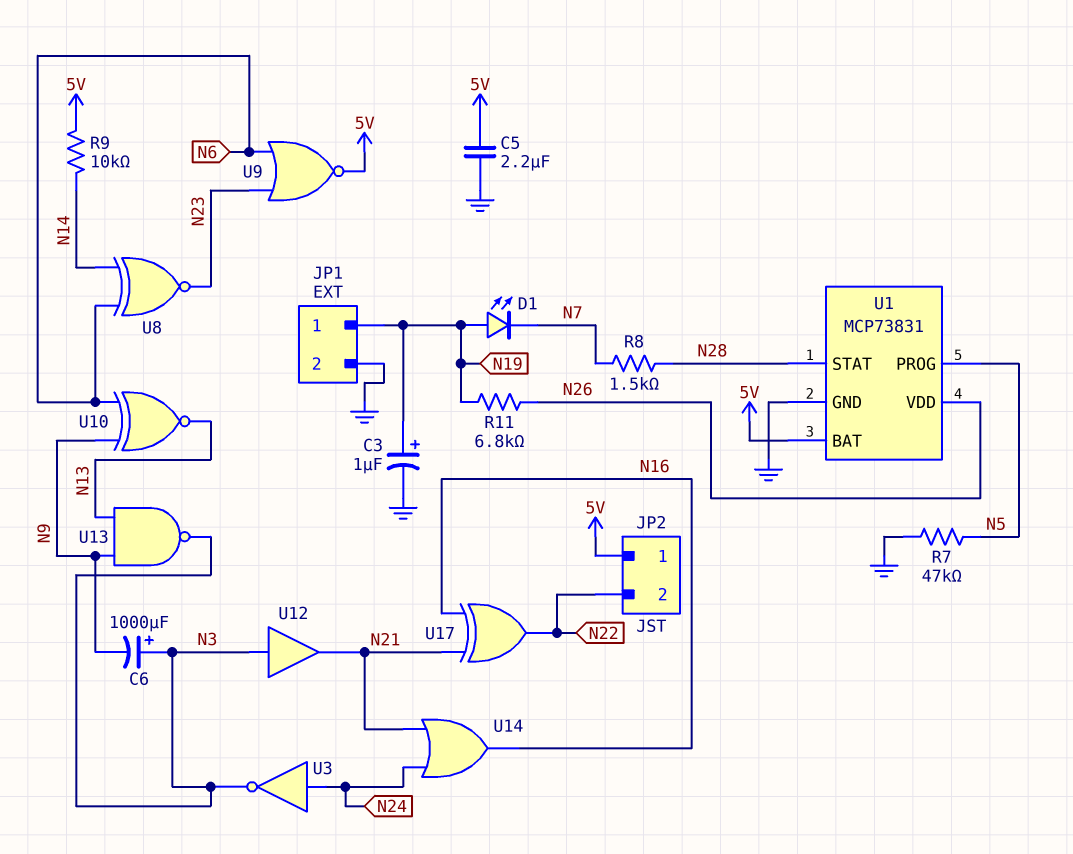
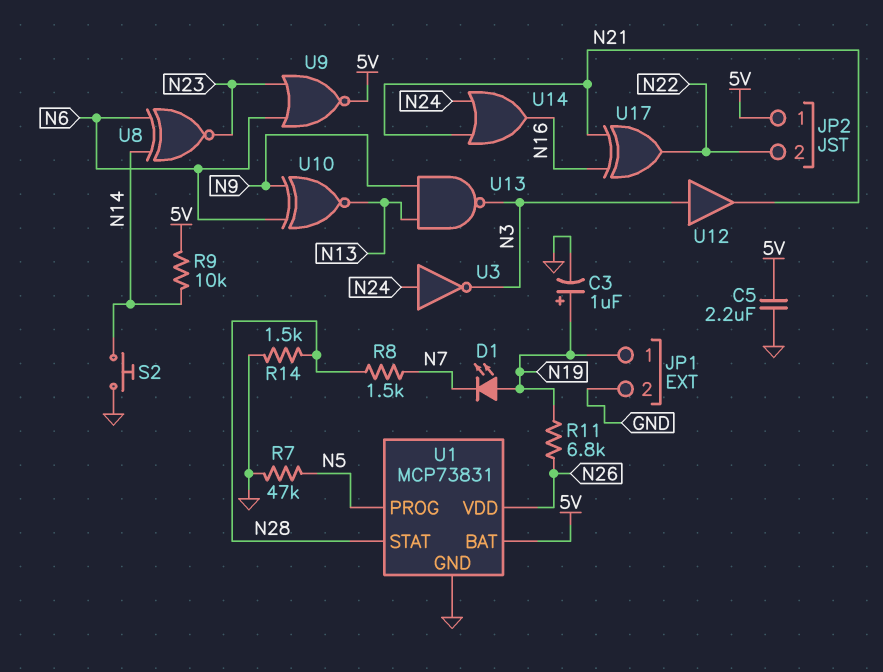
C6: 1000uF (plus N3, minus N9) -> none
R14: none -> 1.5k (GND, N28)
S2: none -> button (GND, N14)

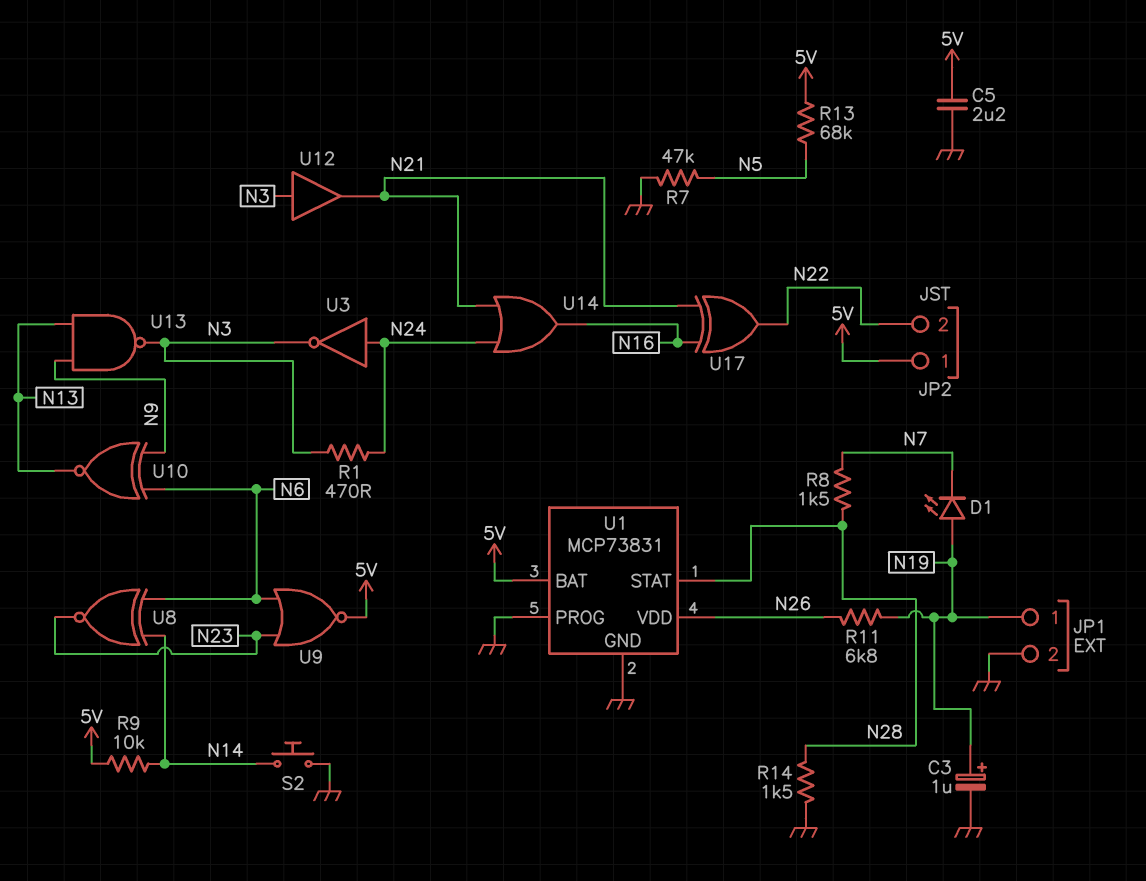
R1: none -> 470 (N3, N24)
R13: none -> 68k (5V, N5)
U1 pin PROG: N5 -> GND

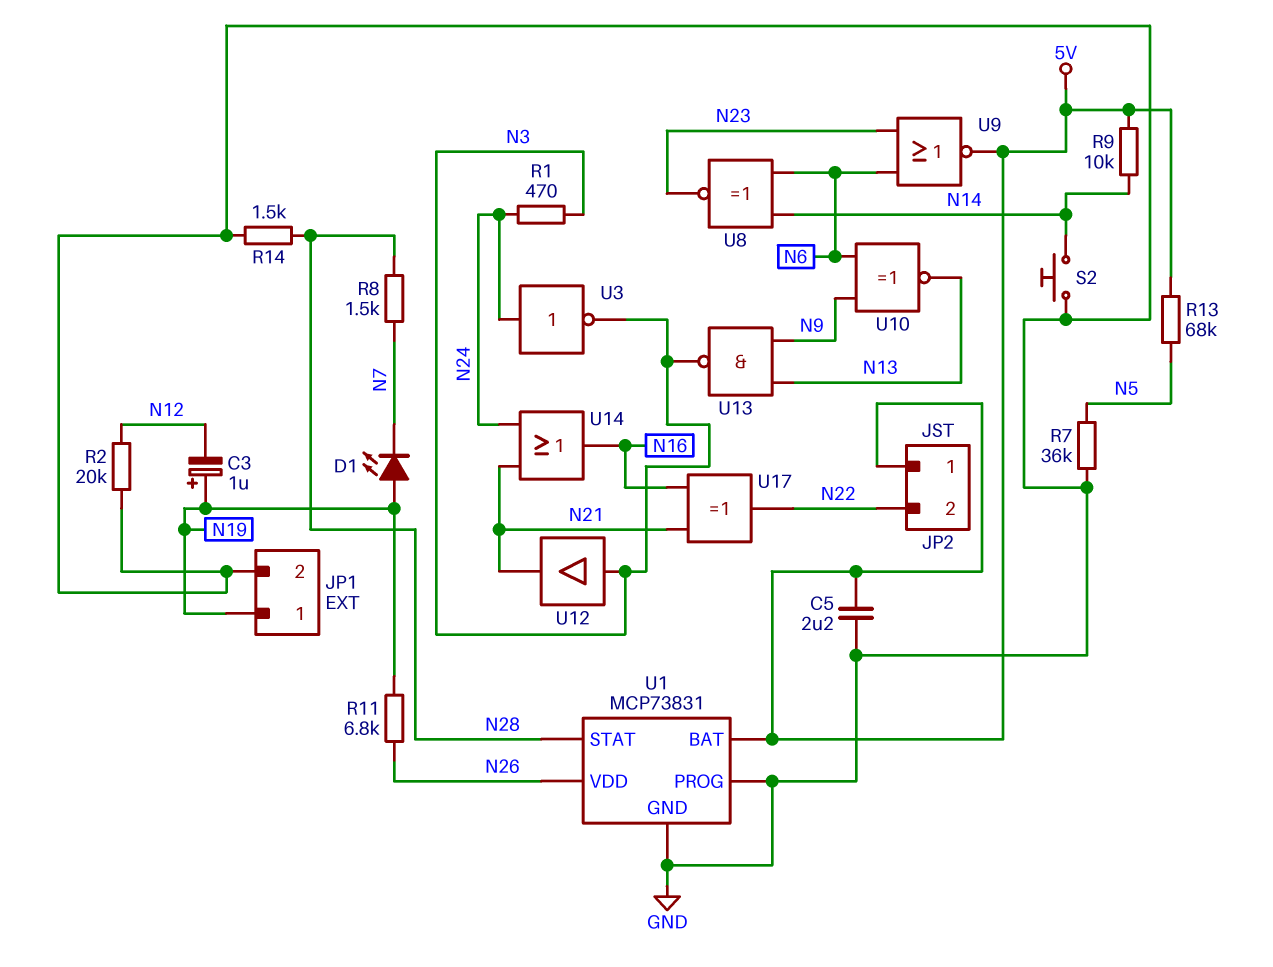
C3: 1uF (plus N19, minus GND) -> 1uF (plus N19, minus N12)
R2: none -> 20k (GND, N12)
R7: 47k (GND, N5) -> 36k (GND, N5)

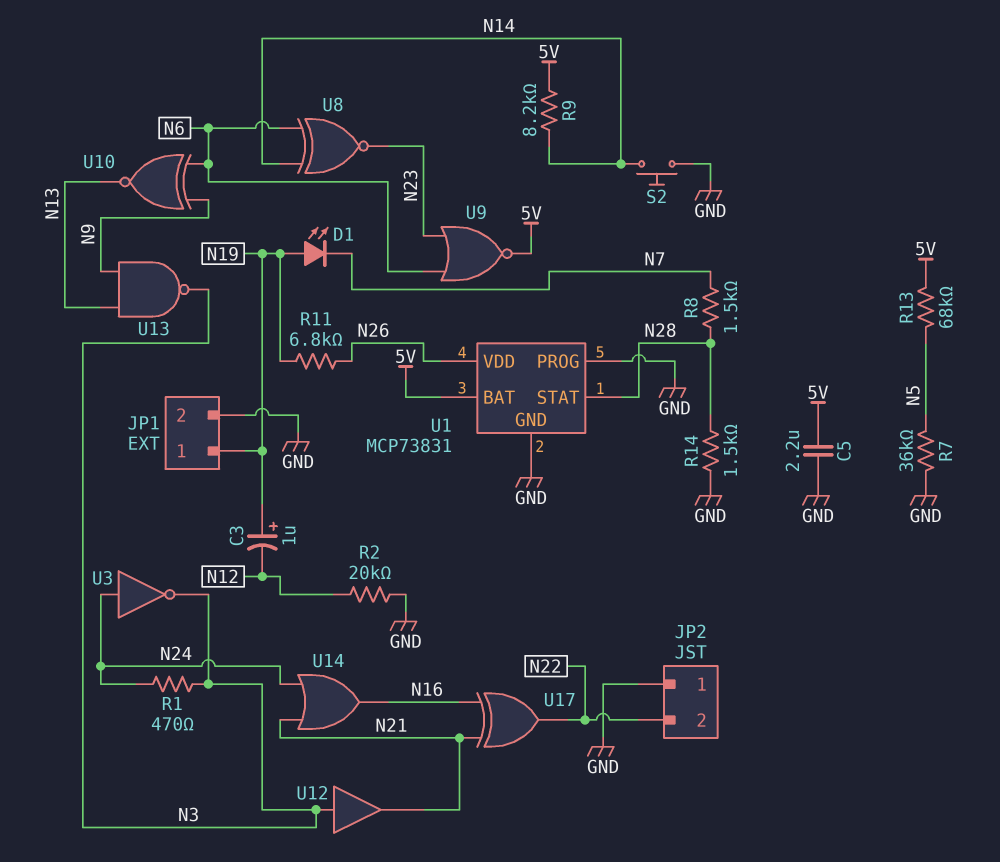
JP2 pin 1: 5V -> GND
R9: 10k (5V, N14) -> 8.2k (5V, N14)

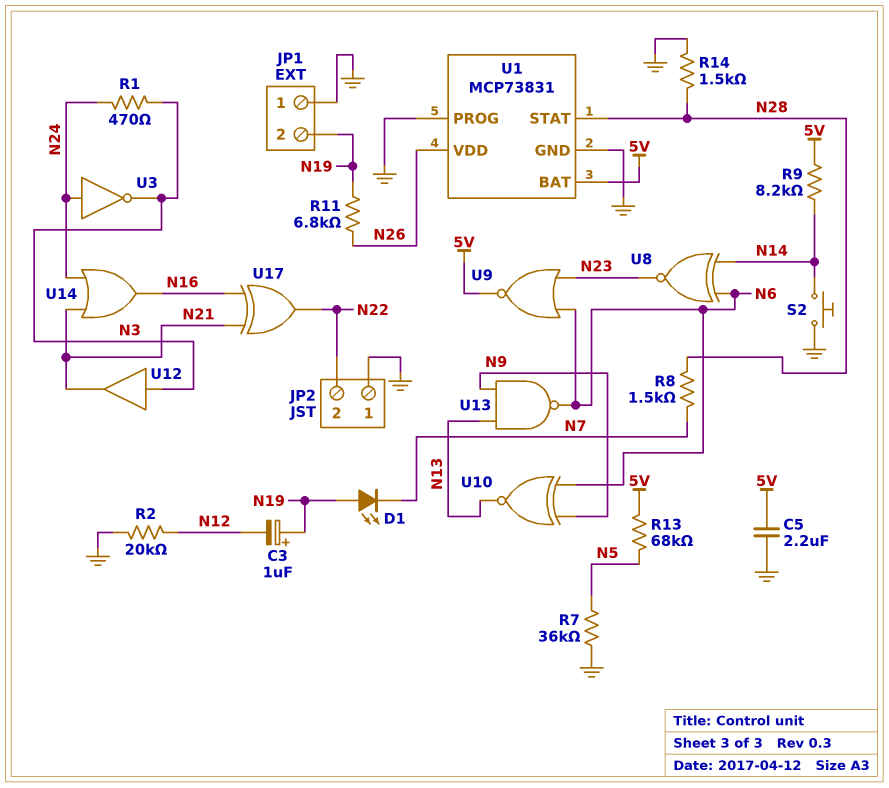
JP1 pin 1: N19 -> GND
JP1 pin 2: GND -> N19
U13: NAND (in N9, in N13, out N3) -> NAND (in N9, in N13, out N6)

